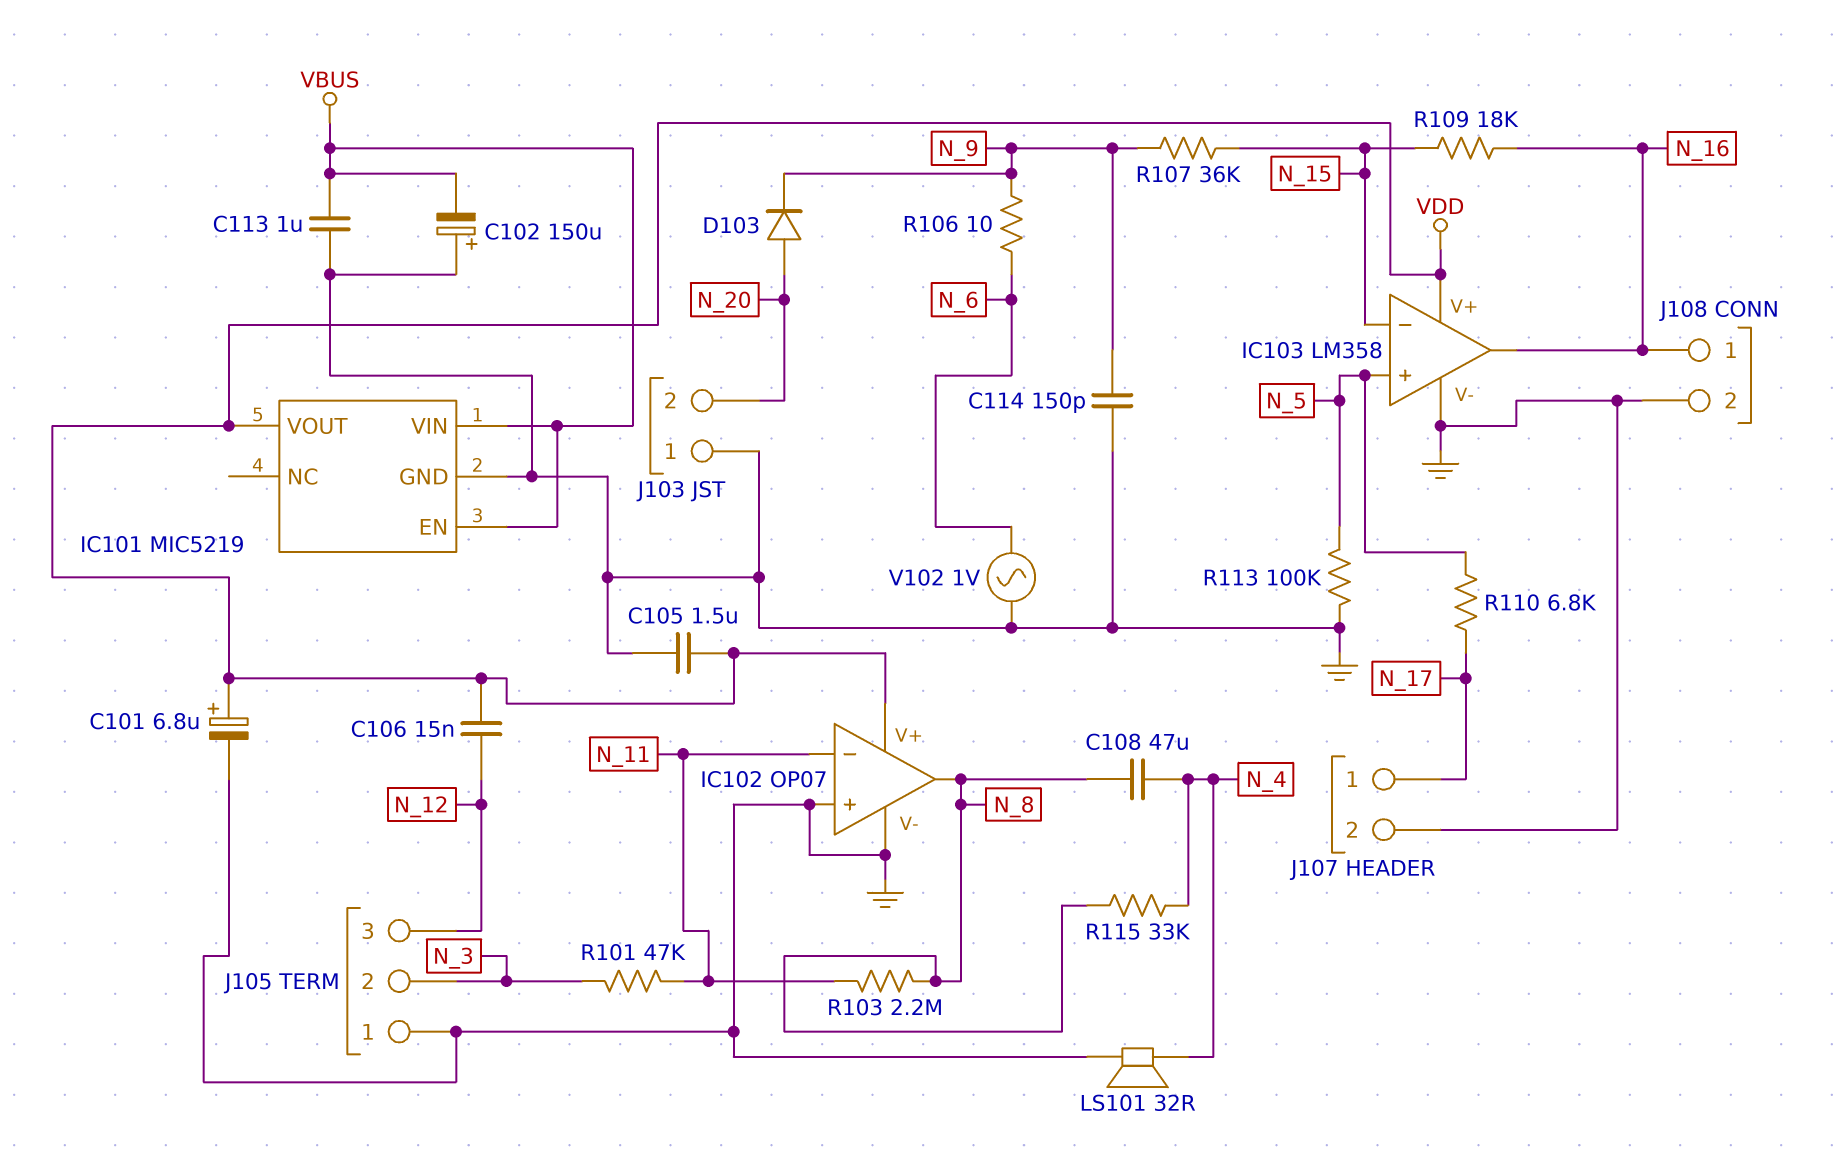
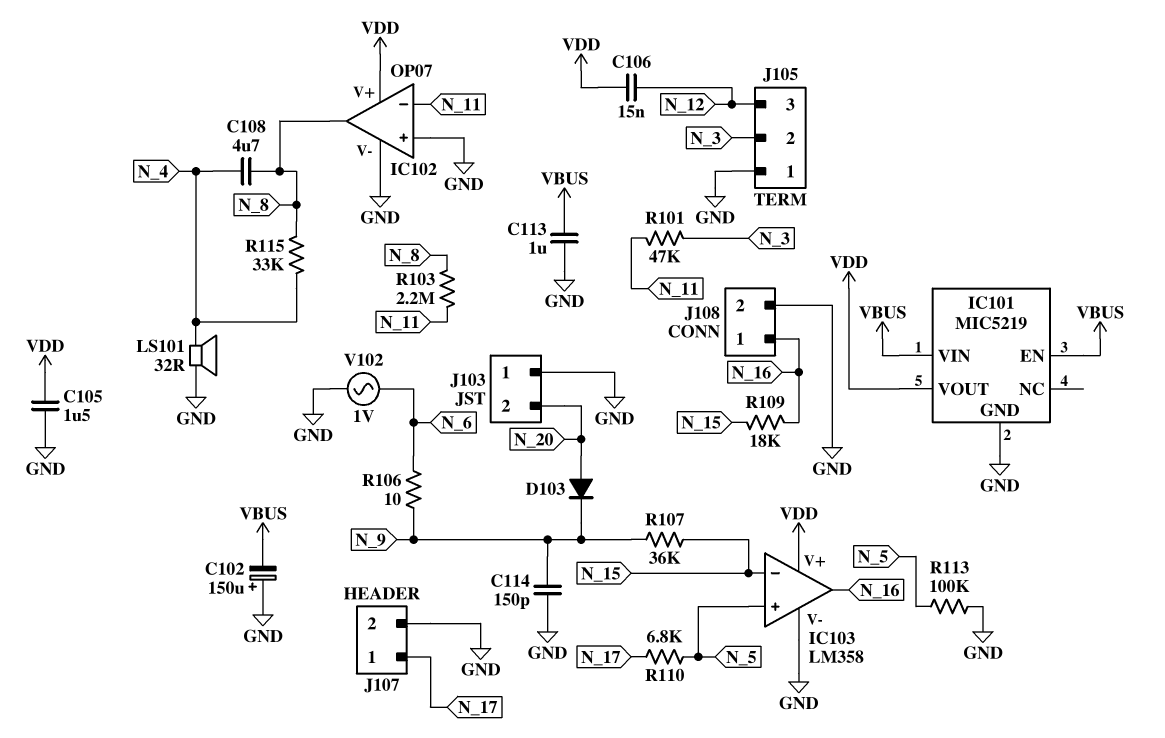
C101: 6.8uF (plus VDD, minus GND) -> none
C108: 47uF (N_4, N_8) -> 4.7uF (N_4, N_8)

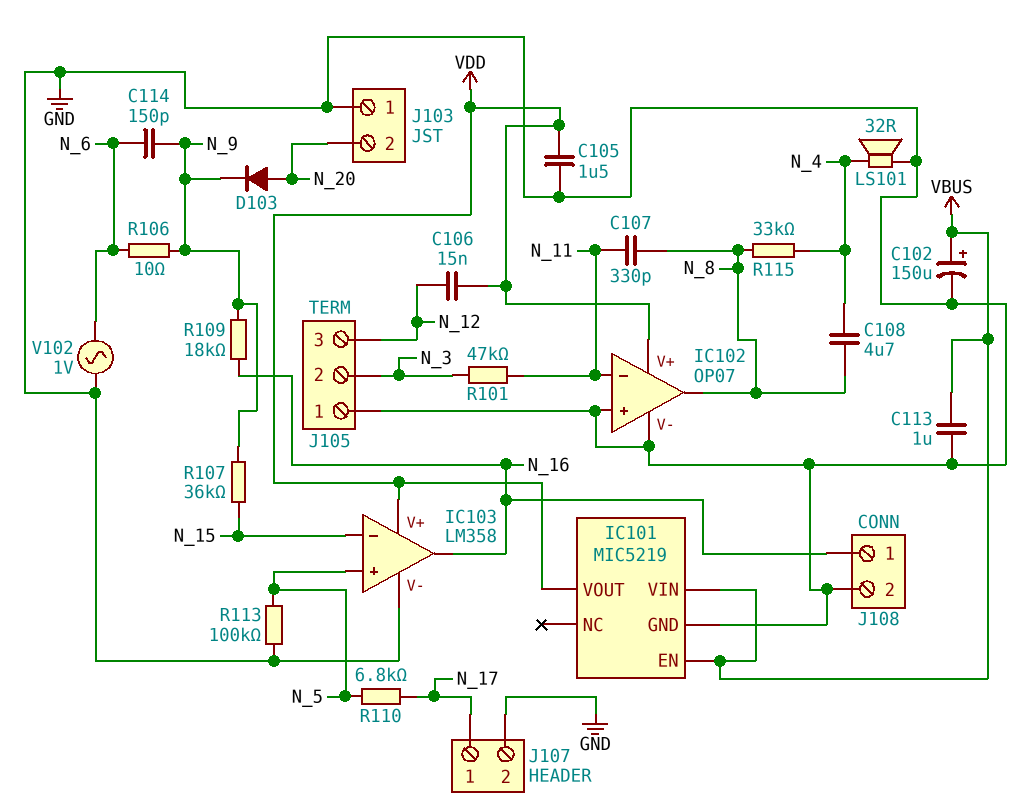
C102: 150uF (plus GND, minus VBUS) -> 150uF (plus VBUS, minus GND)
C107: none -> 330pF (N_8, N_11)
C114: 150pF (GND, N_9) -> 150pF (N_6, N_9)
R103: 2.2M (N_8, N_11) -> none
R109: 18k (N_15, N_16) -> 18k (N_9, N_16)

